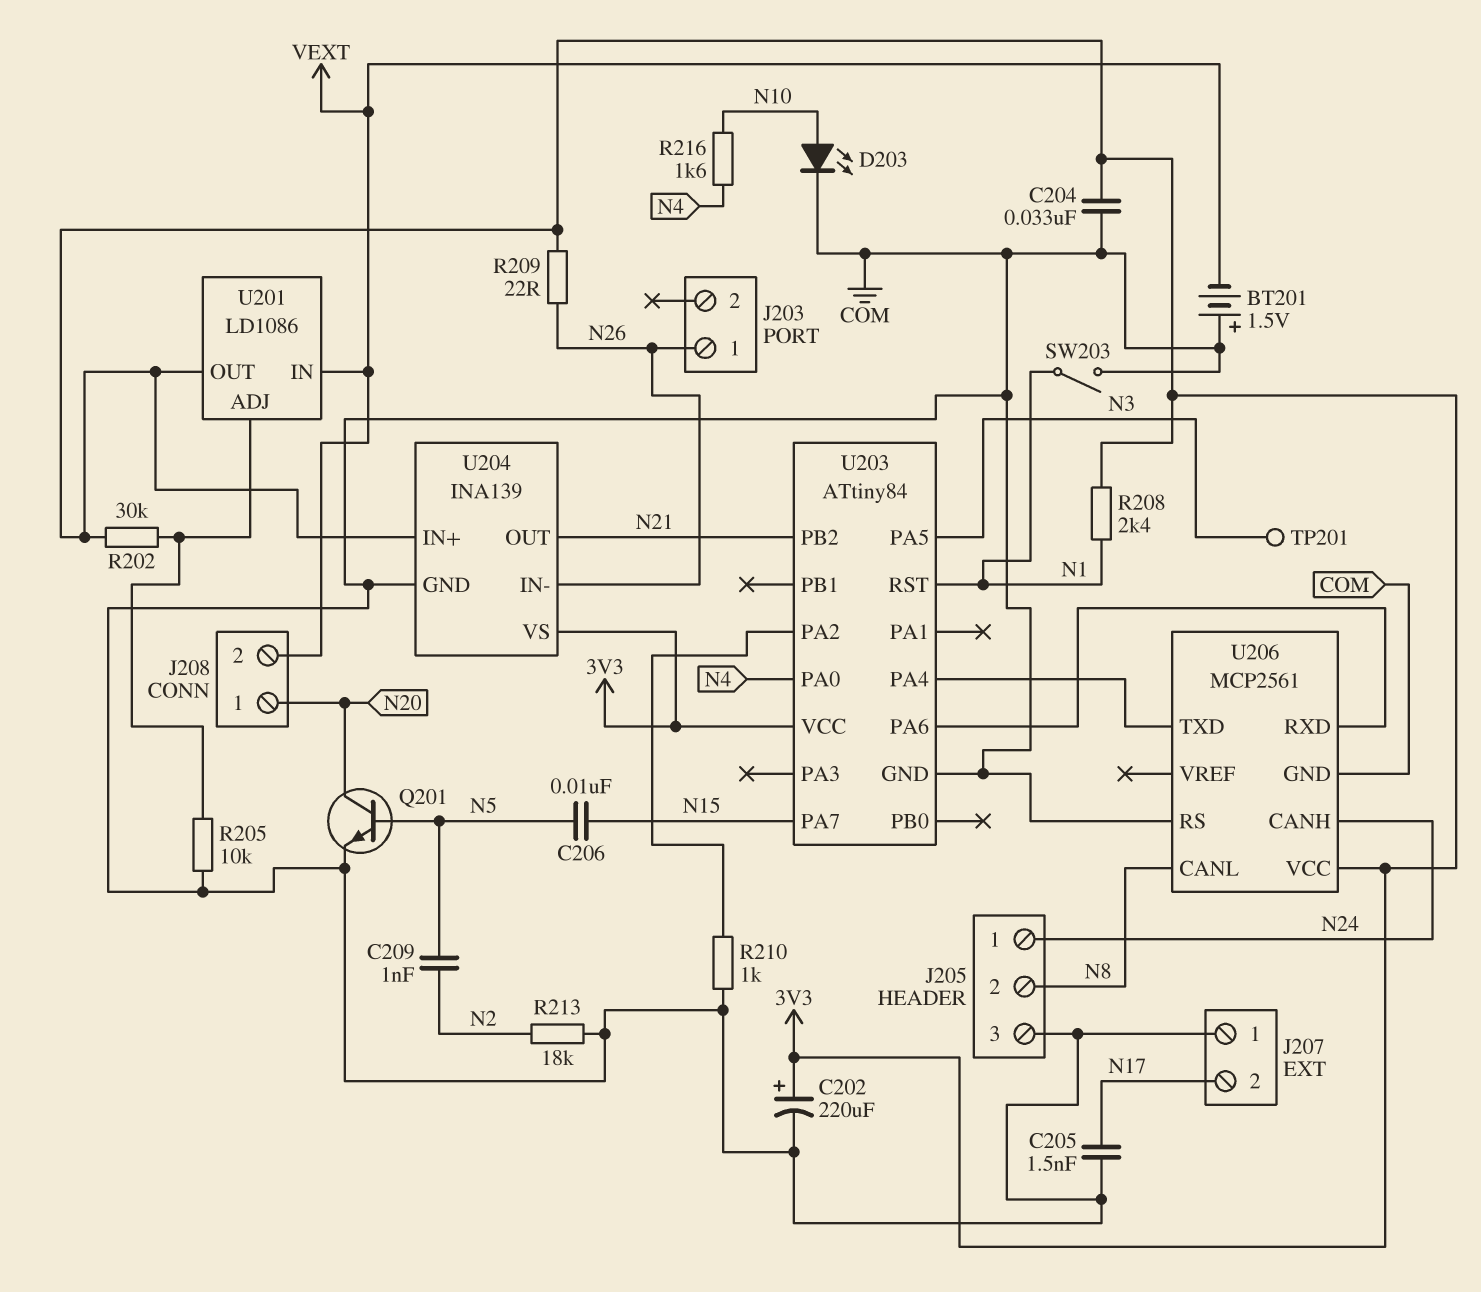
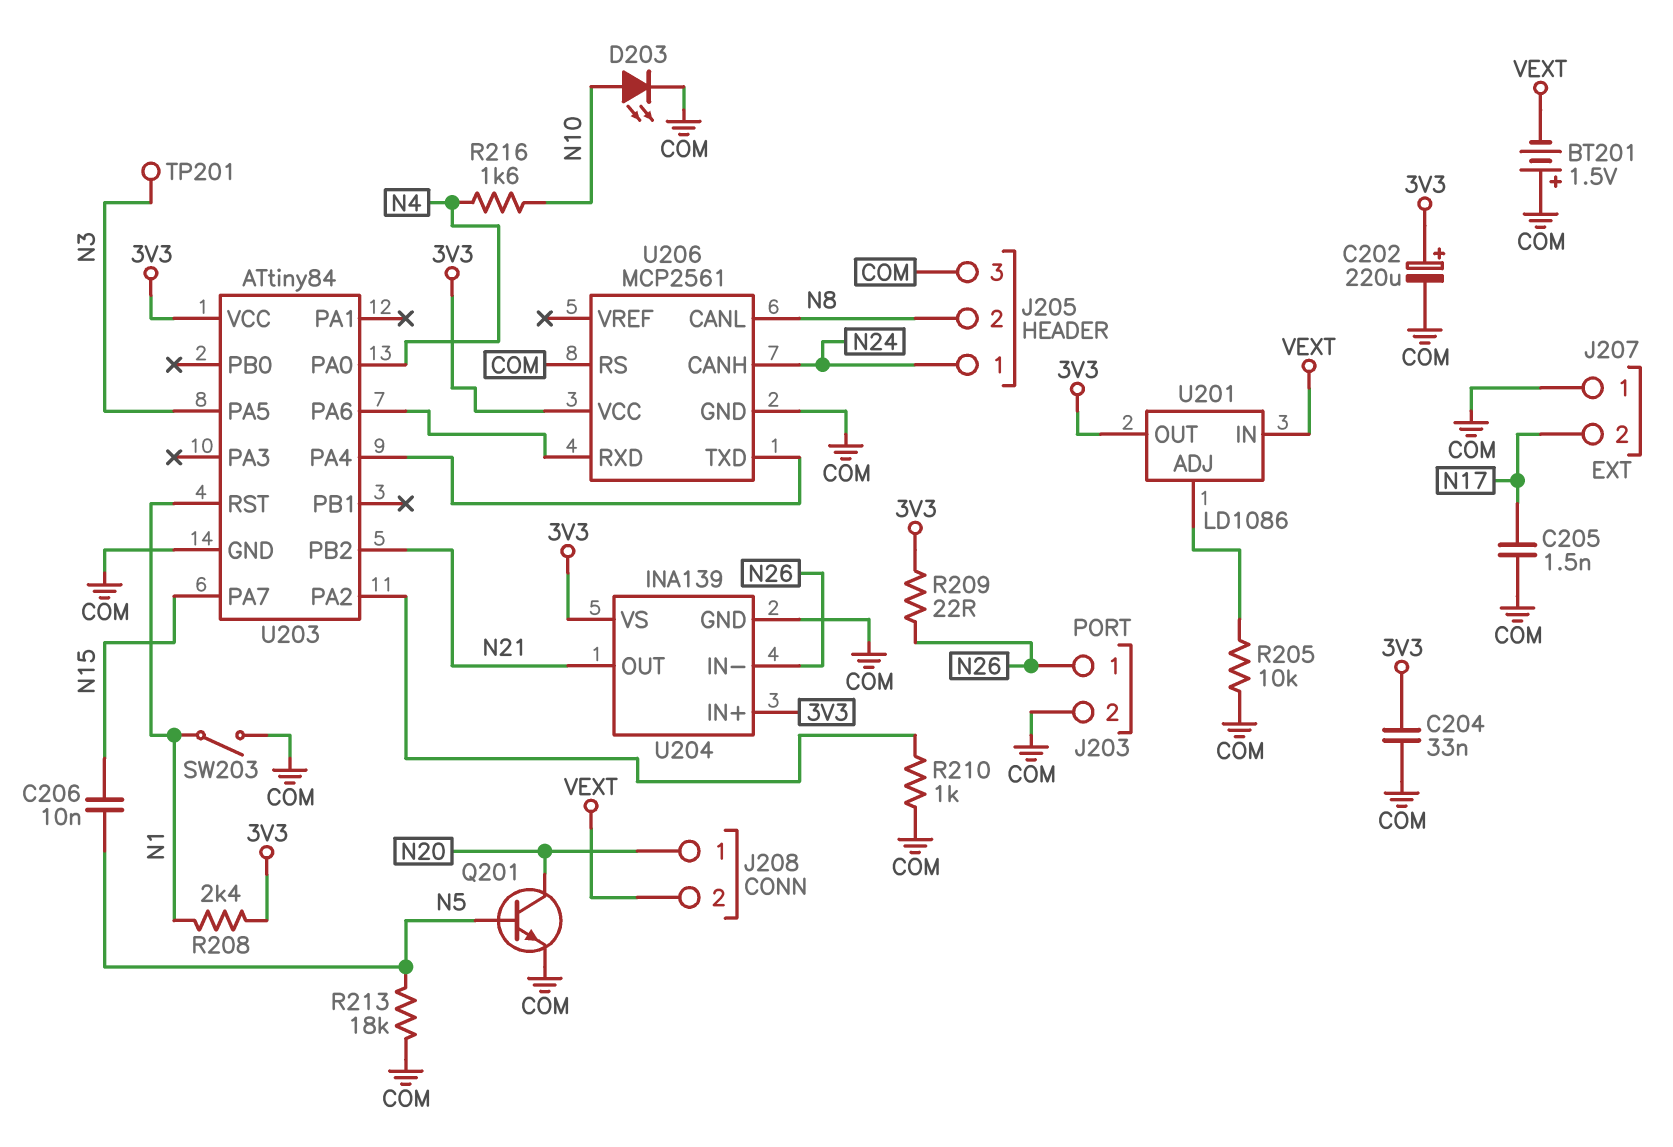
C209: 1nF (N2, N5) -> none
J203 pin 2: none -> COM
R202: 30k (3V3, U201/ADJ) -> none
R213: 18k (COM, N2) -> 18k (COM, N5)

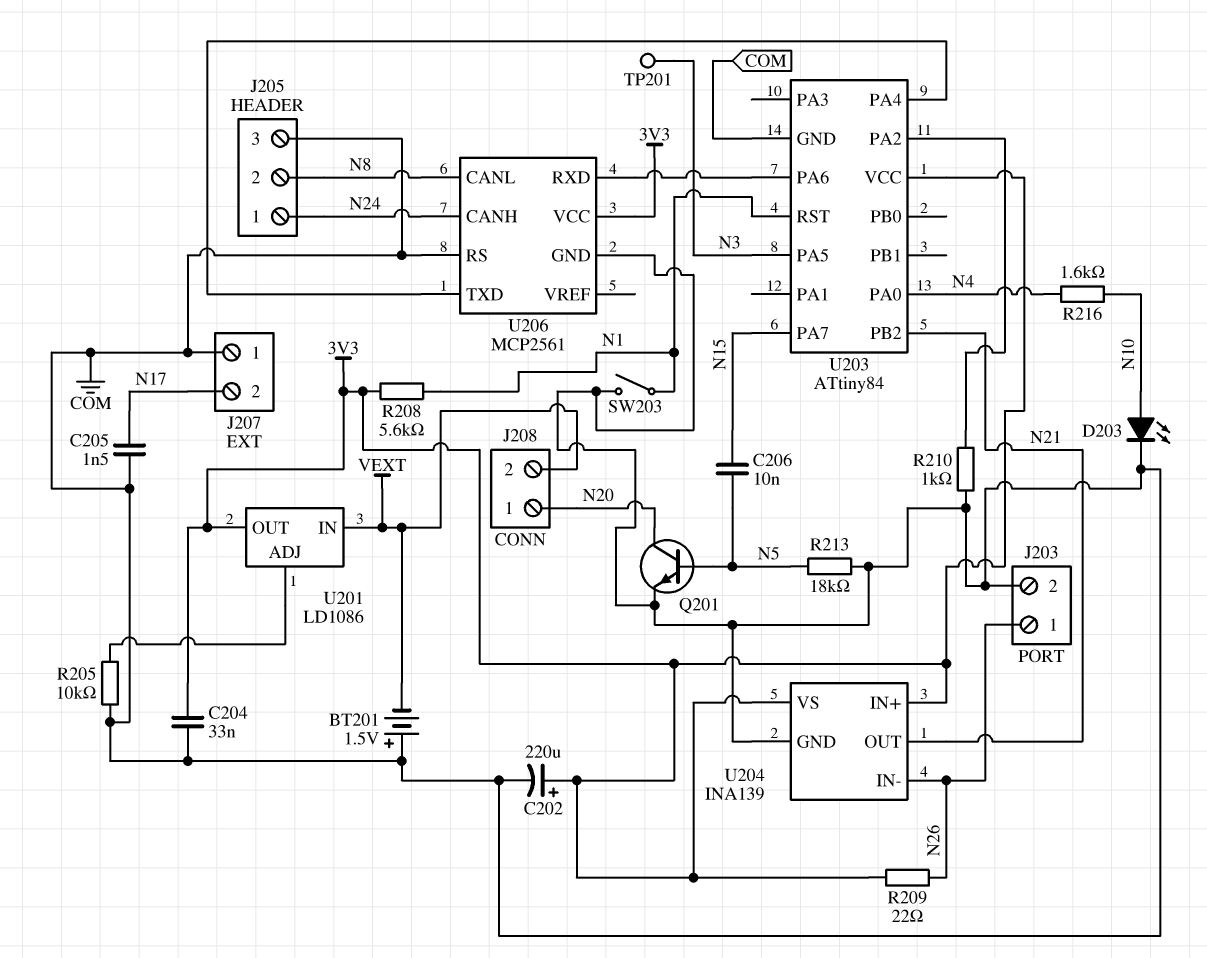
R208: 2.4k (3V3, N1) -> 5.6k (3V3, N1)

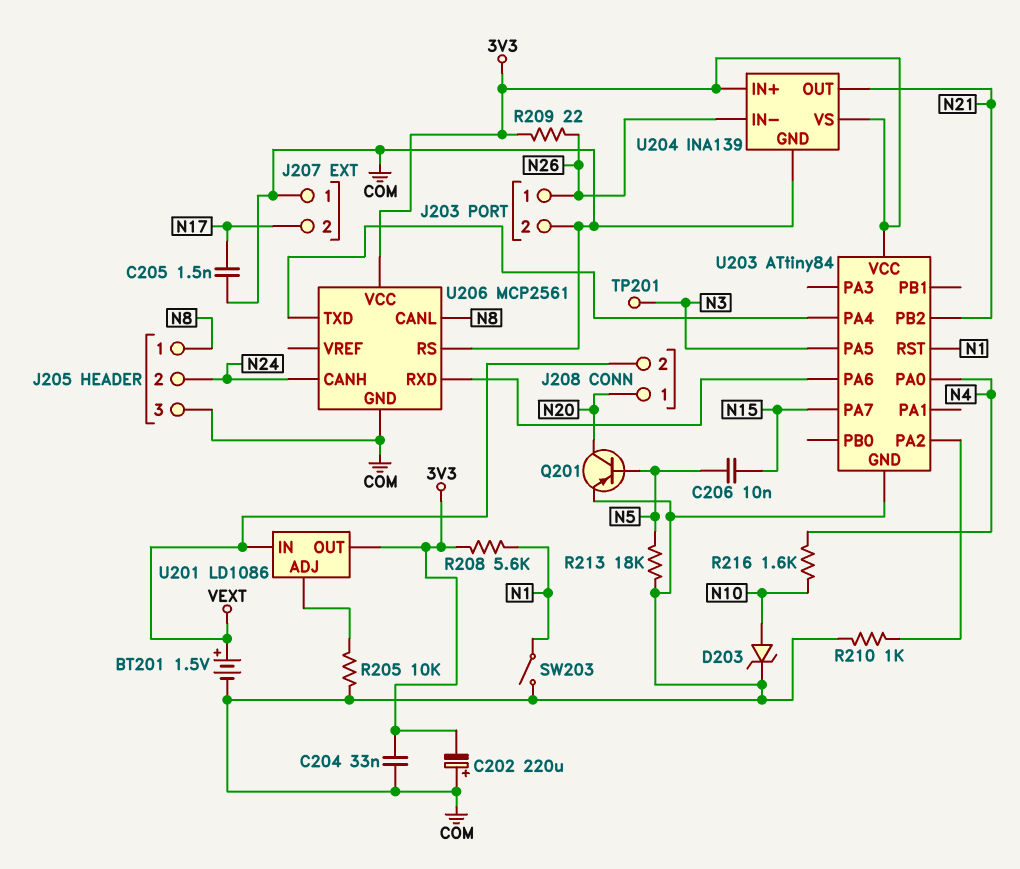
BT201: 1.5V (plus COM, minus VEXT) -> 1.5V (plus VEXT, minus COM)
C202: 220uF (plus 3V3, minus COM) -> 220uF (plus COM, minus 3V3)
D203: LED (A N10, K COM) -> zener (A N10, K COM)
J205 pin 1: N24 -> N8
J205 pin 2: N8 -> N24
Q201: NPN (B N5, C N20, E COM) -> PNP (B N5, C N20, E COM)

